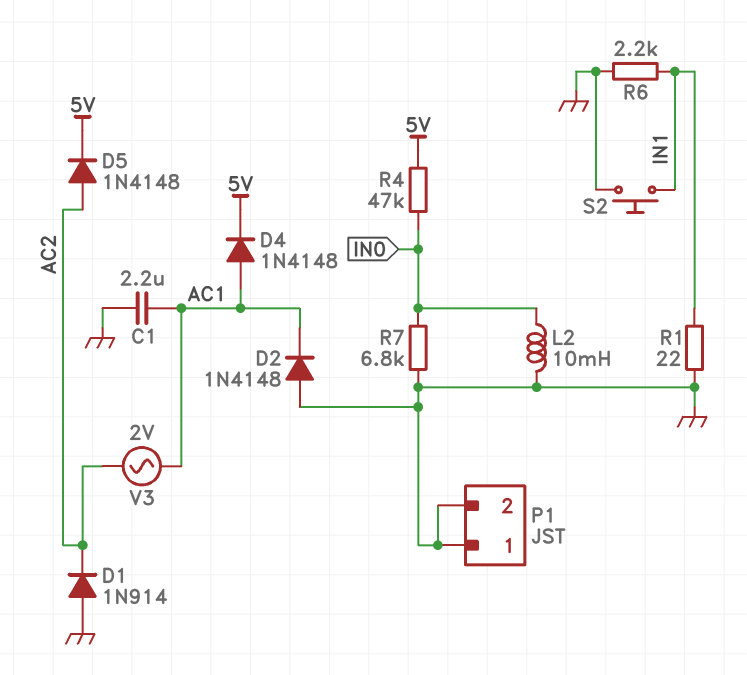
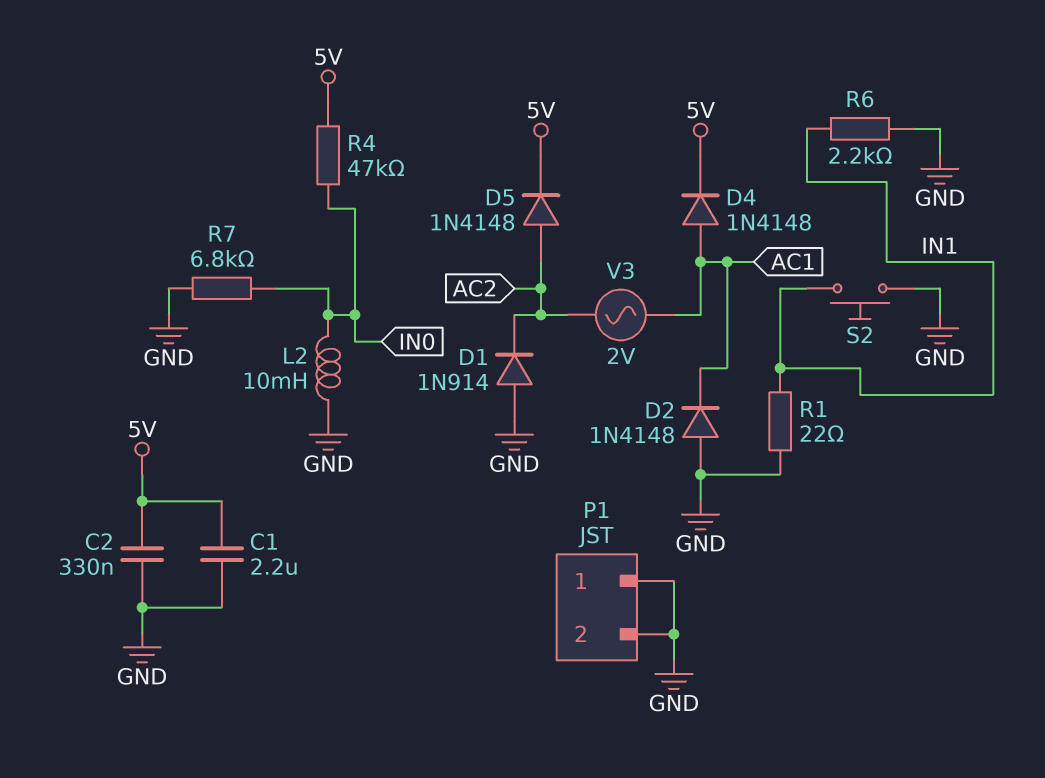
C1: 2.2uF (AC1, GND) -> 2.2uF (5V, GND)
C2: none -> 330nF (5V, GND)

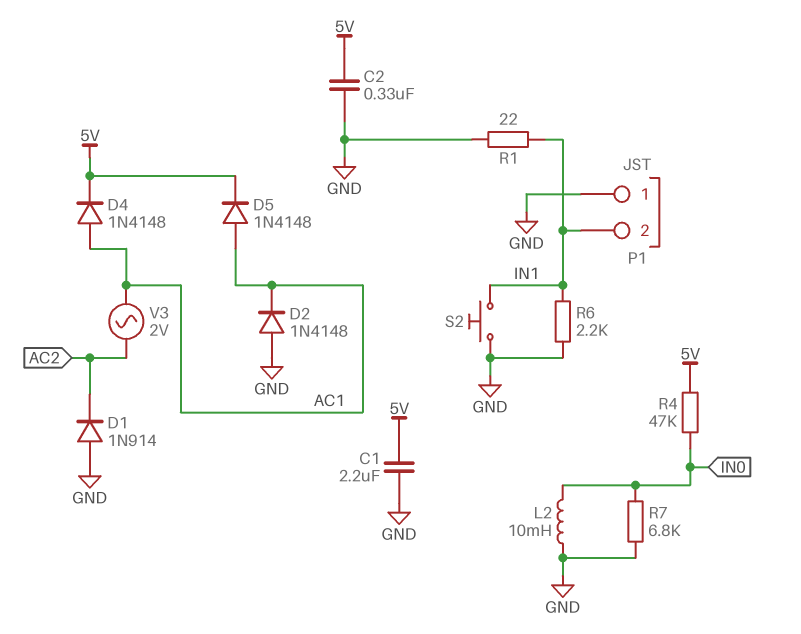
D5: diode 1N4148 (A AC2, K 5V) -> diode 1N4148 (A AC1, K 5V)
P1 pin 2: GND -> IN1

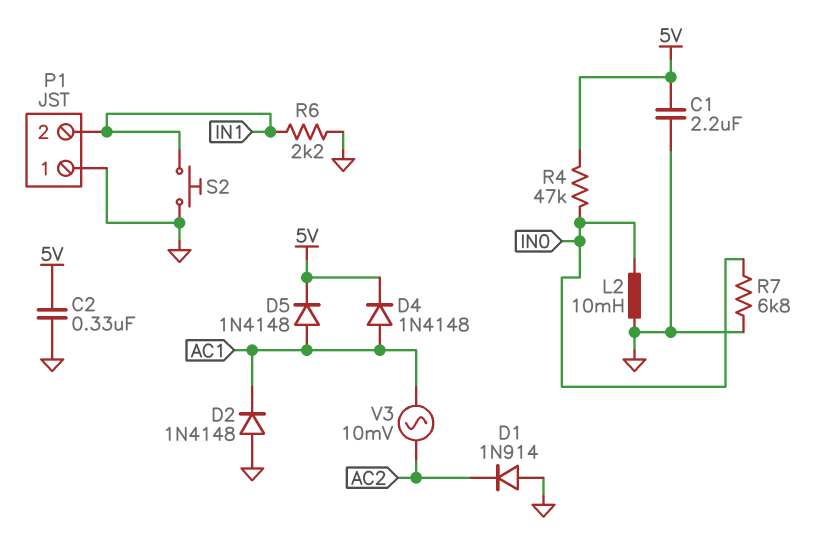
R1: 22 (GND, IN1) -> none
V3: AC 2V (AC1, AC2) -> AC 10mV (AC1, AC2)

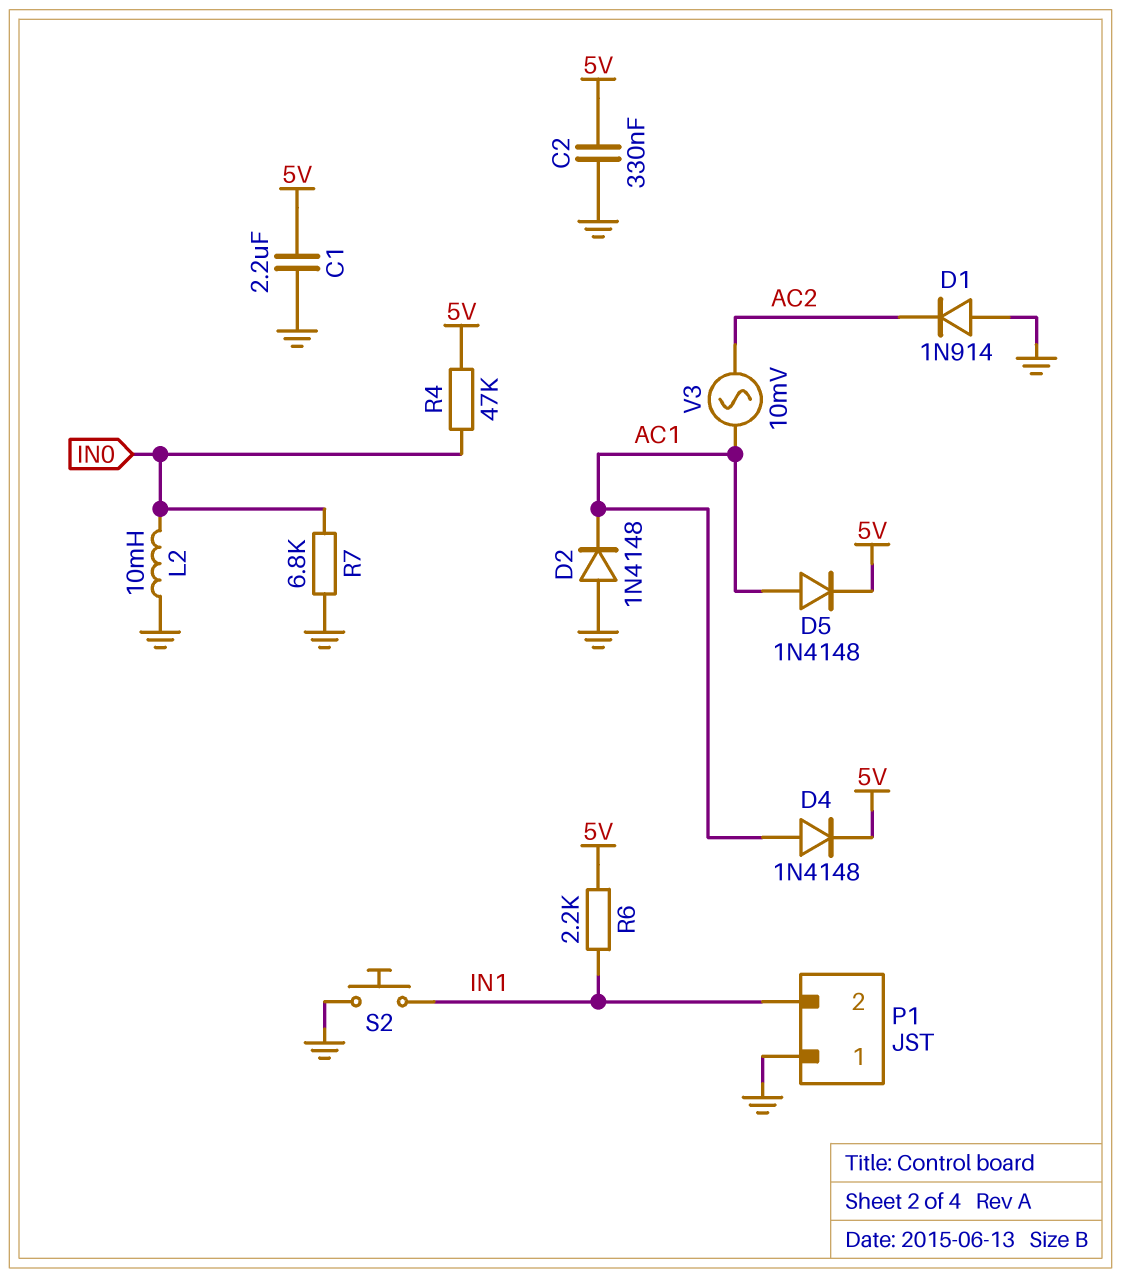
R6: 2.2k (GND, IN1) -> 2.2k (5V, IN1)

